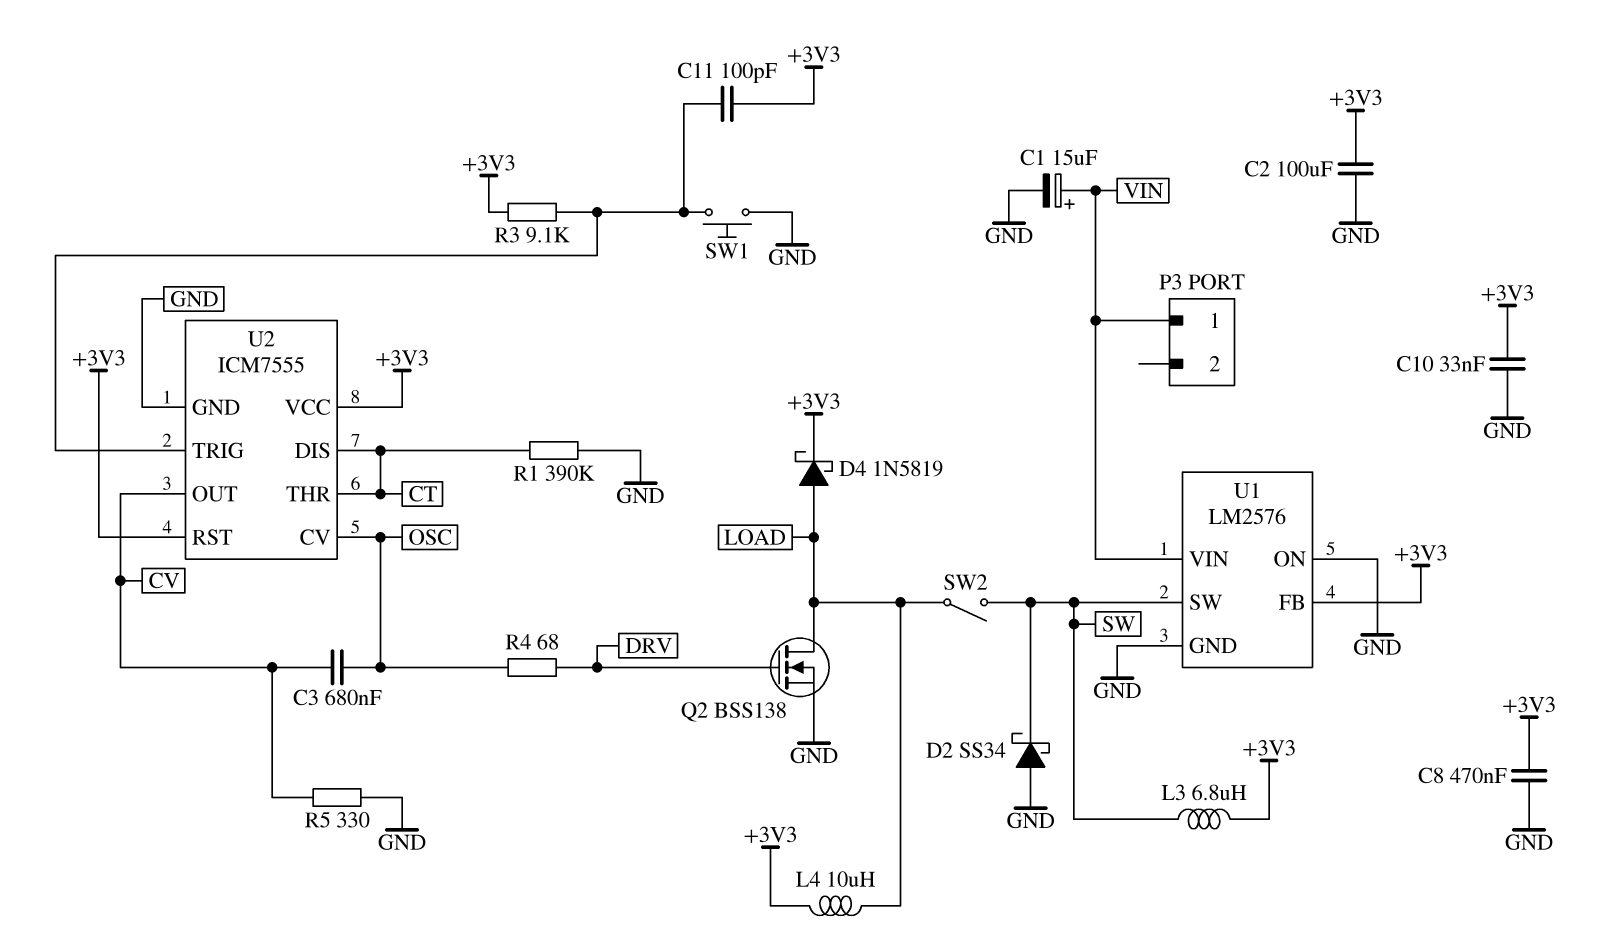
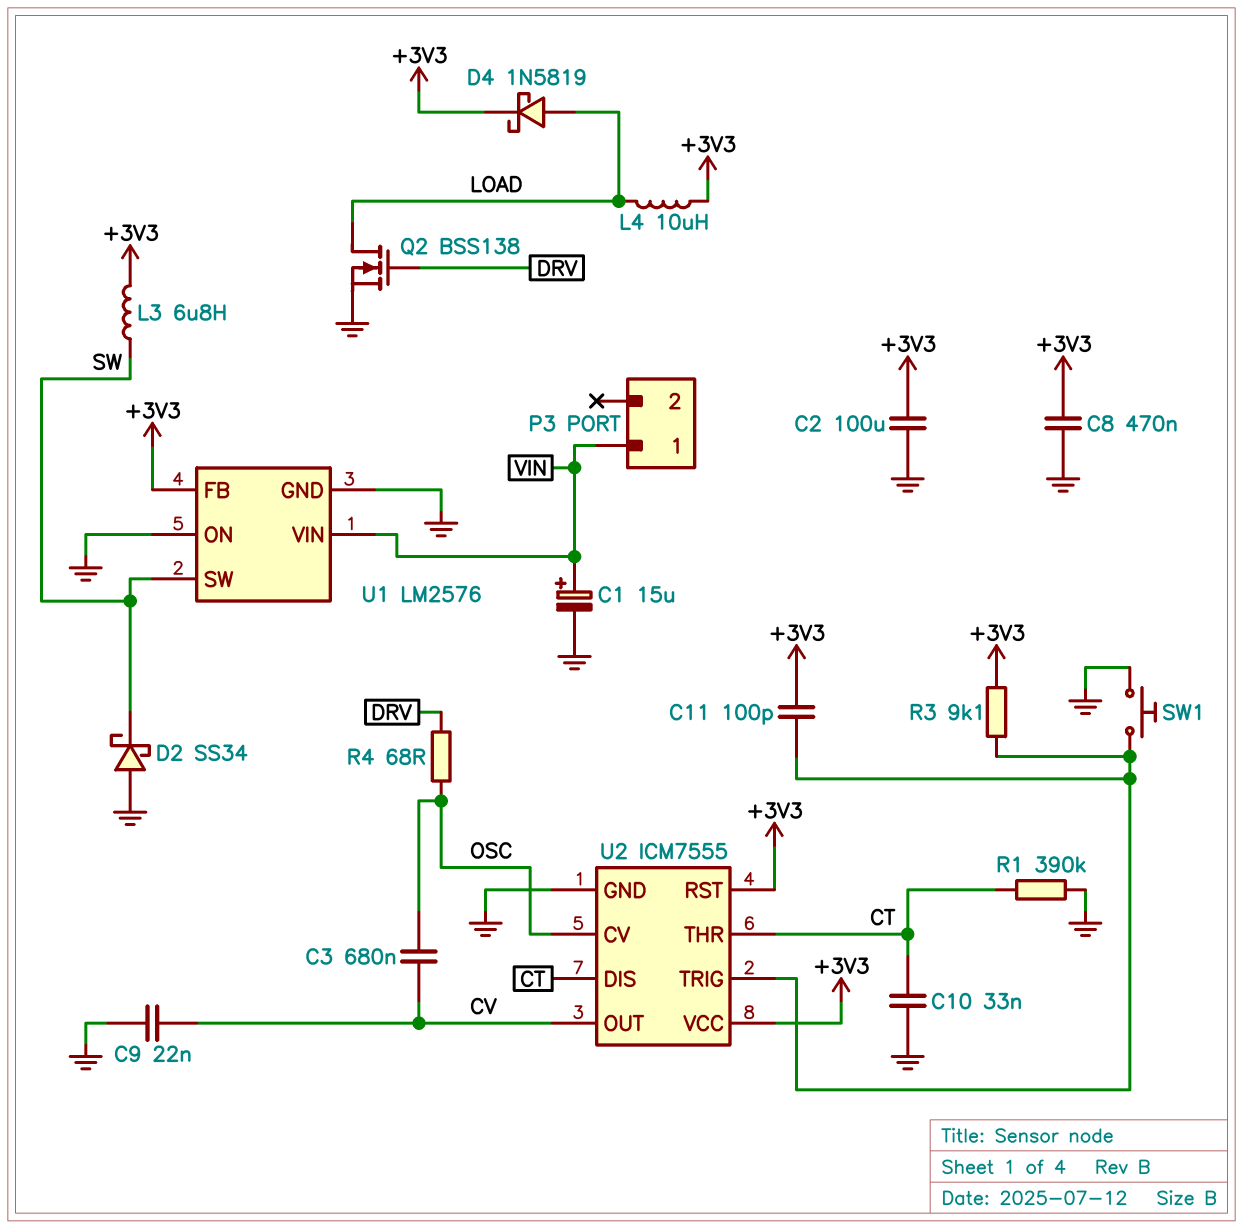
C9: none -> 22nF (CV, GND)
C10: 33nF (+3V3, GND) -> 33nF (CT, GND)
R5: 330 (CV, GND) -> none
SW2: switch (LOAD, SW) -> none

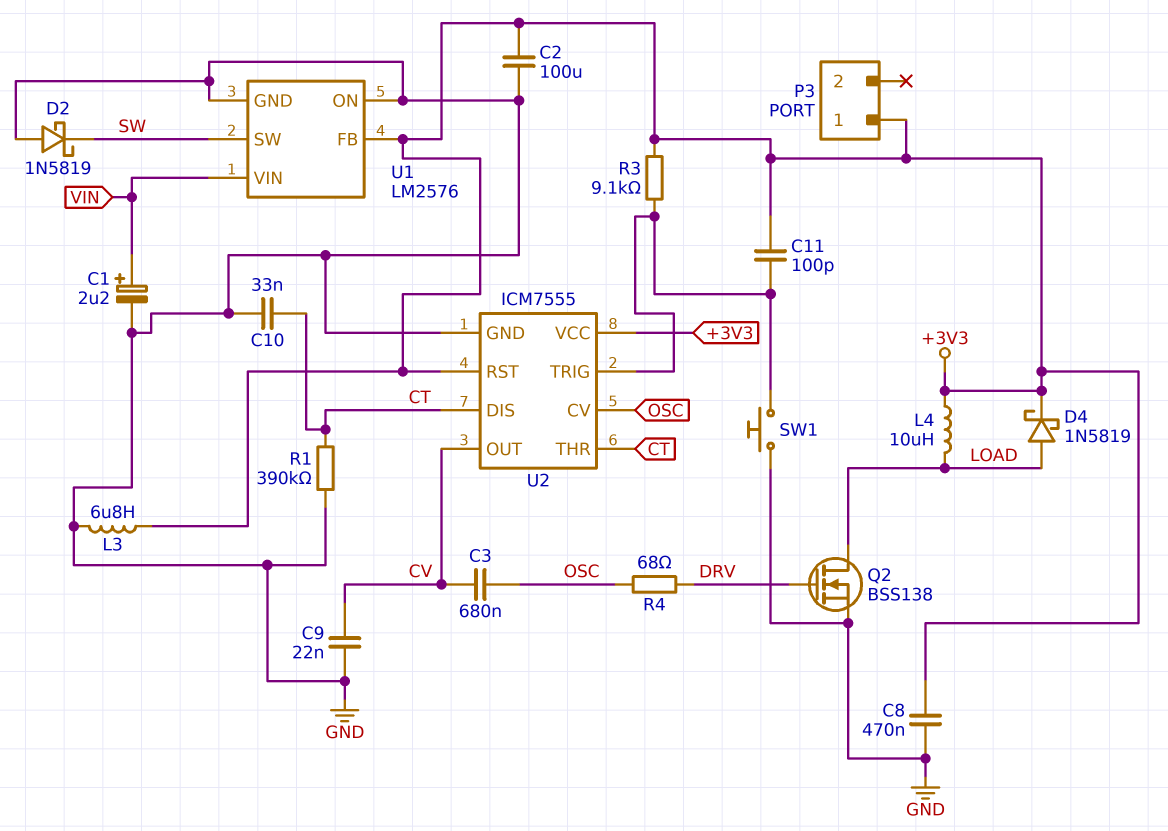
C1: 15uF (plus VIN, minus GND) -> 2.2uF (plus VIN, minus GND)
D2: schottky SS34 (A GND, K SW) -> schottky 1N5819 (A GND, K SW)
L3: 6.8uH (+3V3, SW) -> 6.8uH (+3V3, GND)
P3 pin 1: VIN -> +3V3

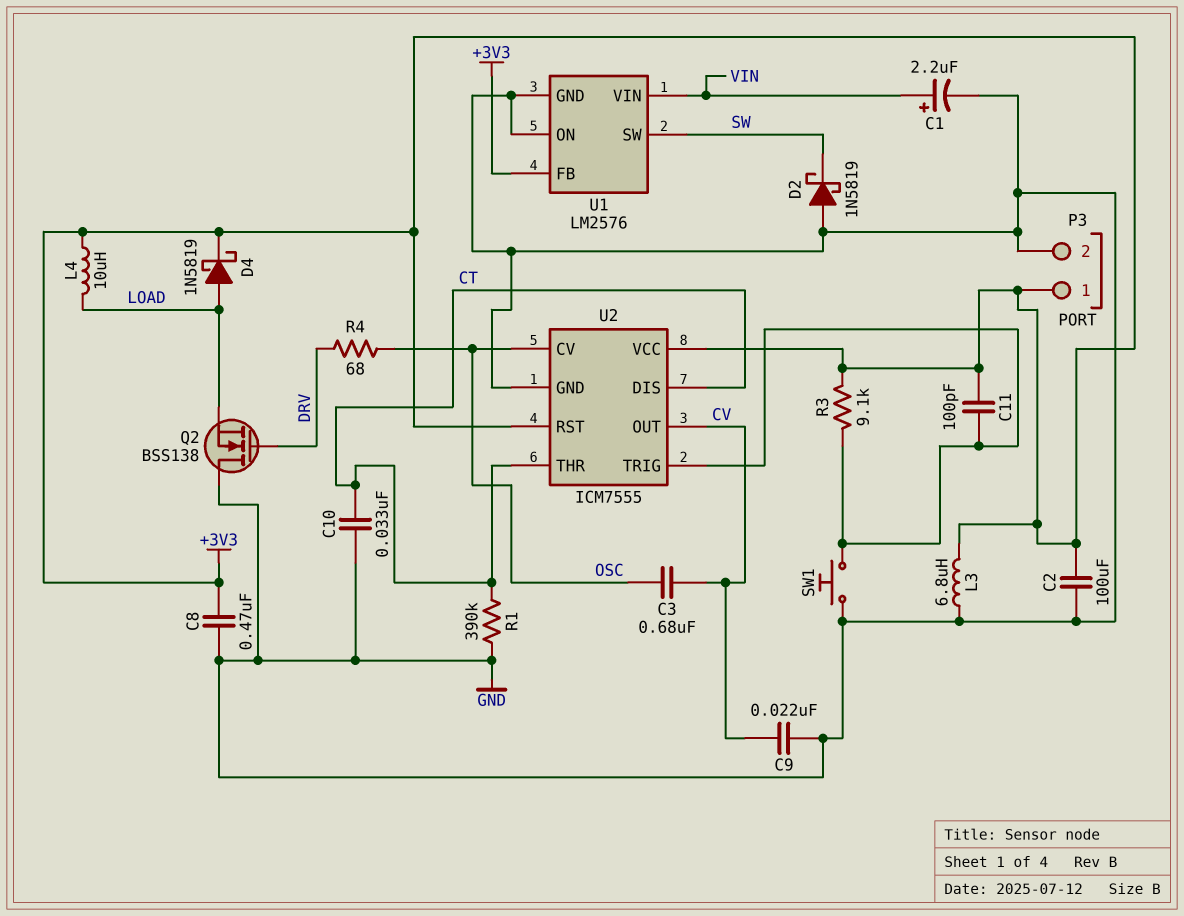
P3 pin 2: none -> GND
Q2: NMOS BSS138 (G DRV, D LOAD, S GND) -> NMOS BSS138 (G DRV, D GND, S LOAD)

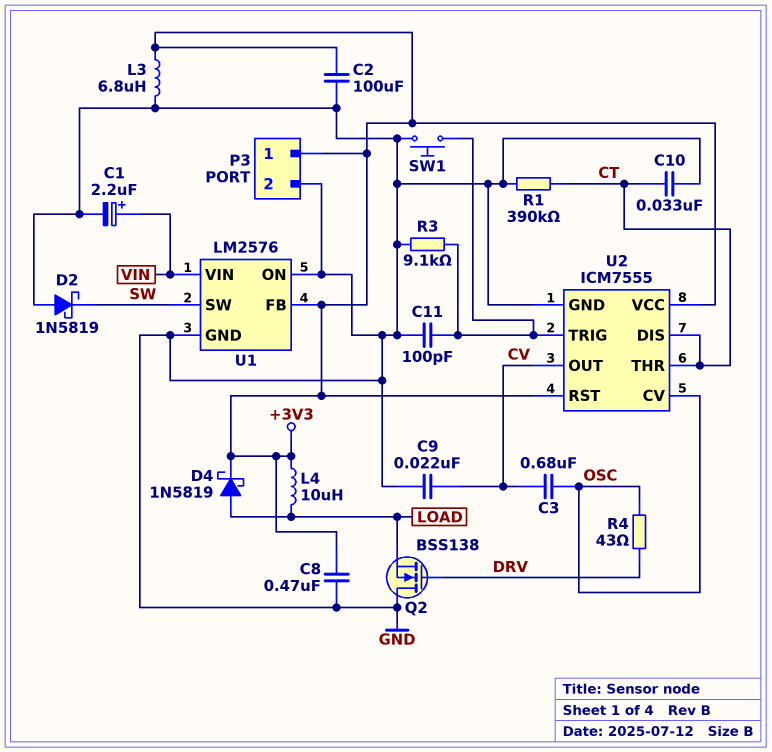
C11: 100pF (+3V3, U2/TRIG) -> 100pF (GND, U2/TRIG)
R3: 9.1k (+3V3, U2/TRIG) -> 9.1k (GND, U2/TRIG)
R4: 68 (DRV, OSC) -> 43 (DRV, OSC)

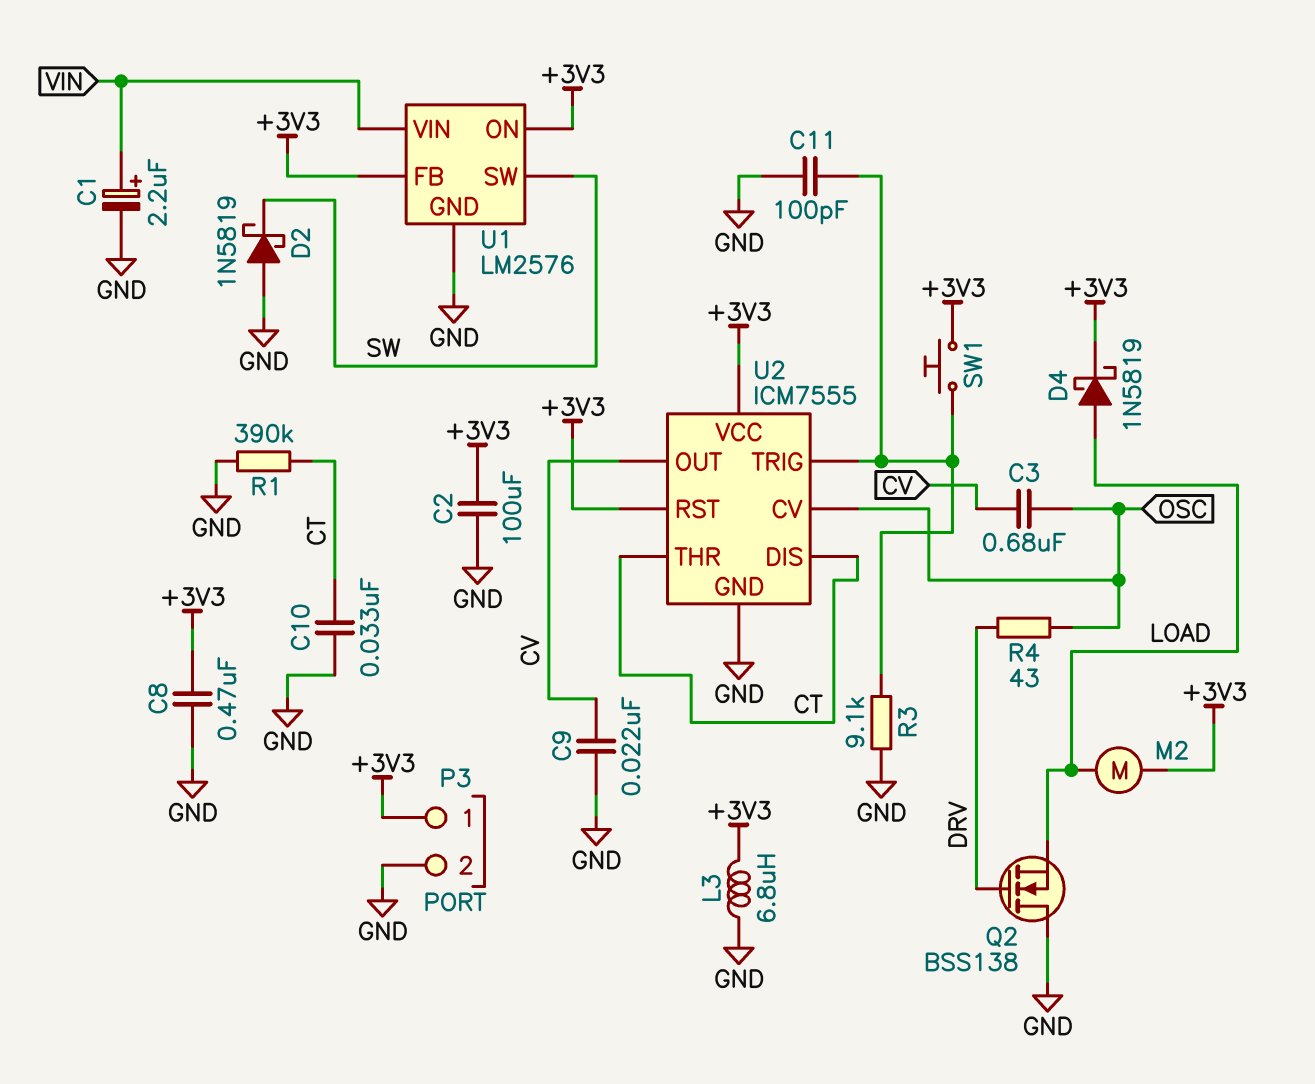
L4: 10uH (+3V3, LOAD) -> none
M2: none -> motor (+3V3, LOAD)
SW1: button (GND, U2/TRIG) -> button (+3V3, U2/TRIG)
U1 pin ON: GND -> +3V3

